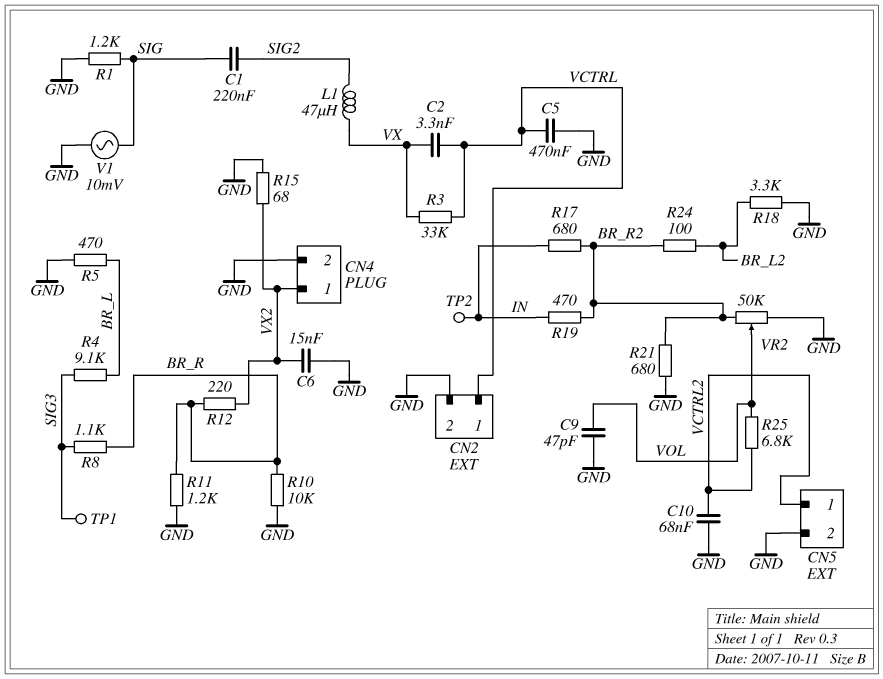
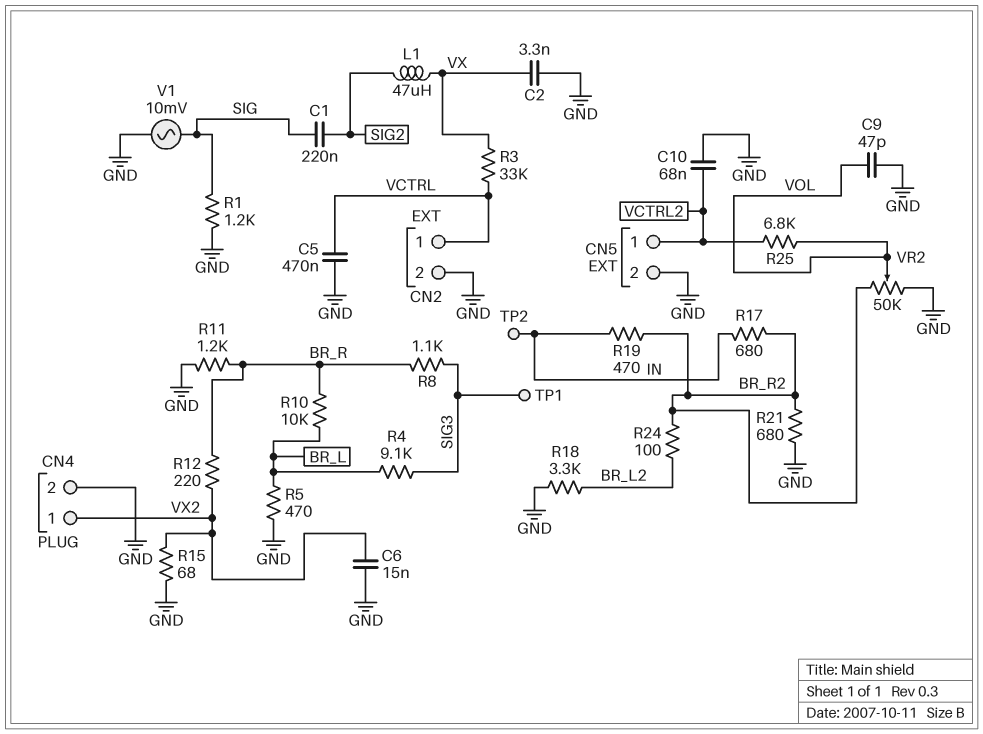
C2: 3.3nF (VCTRL, VX) -> 3.3nF (GND, VX)
R10: 10k (BR_R, GND) -> 10k (BR_L, BR_R)

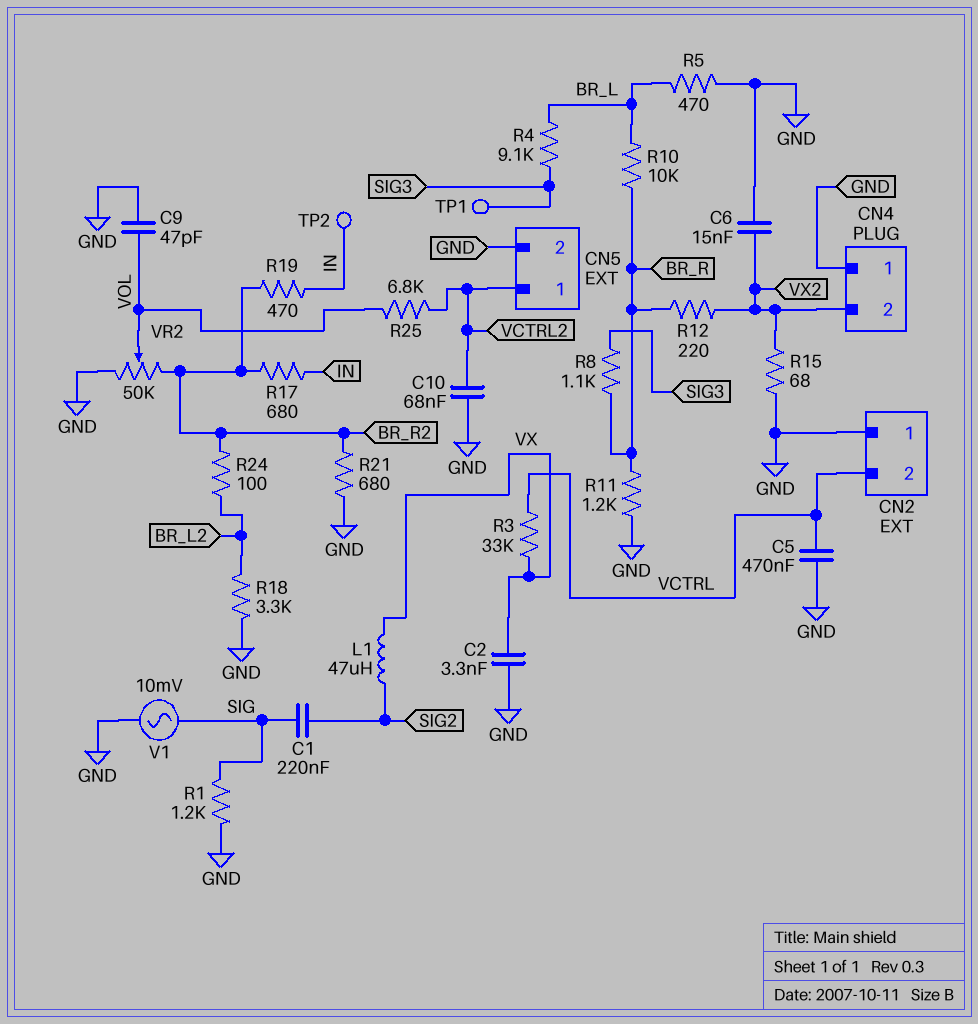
CN2 pin 1: VCTRL -> GND
CN2 pin 2: GND -> VCTRL
CN4 pin 1: VX2 -> GND
CN4 pin 2: GND -> VX2

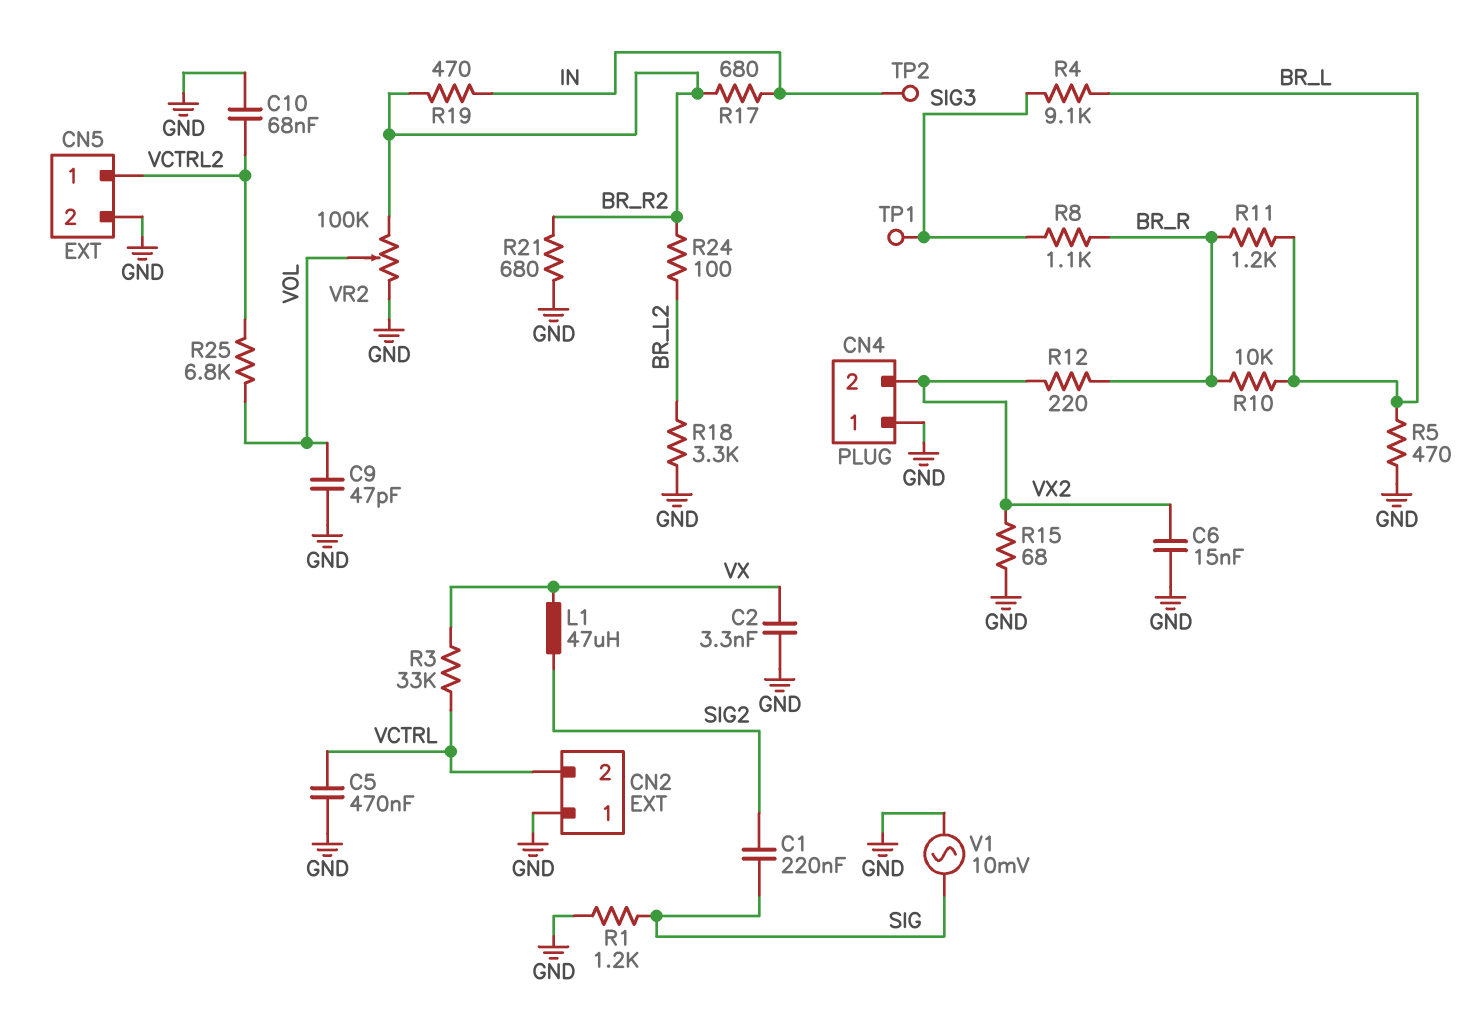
R11: 1.2k (BR_R, GND) -> 1.2k (BR_L, BR_R)
VR2: 50k (BR_R2, GND, wiper VOL) -> 100k (BR_R2, GND, wiper VOL)

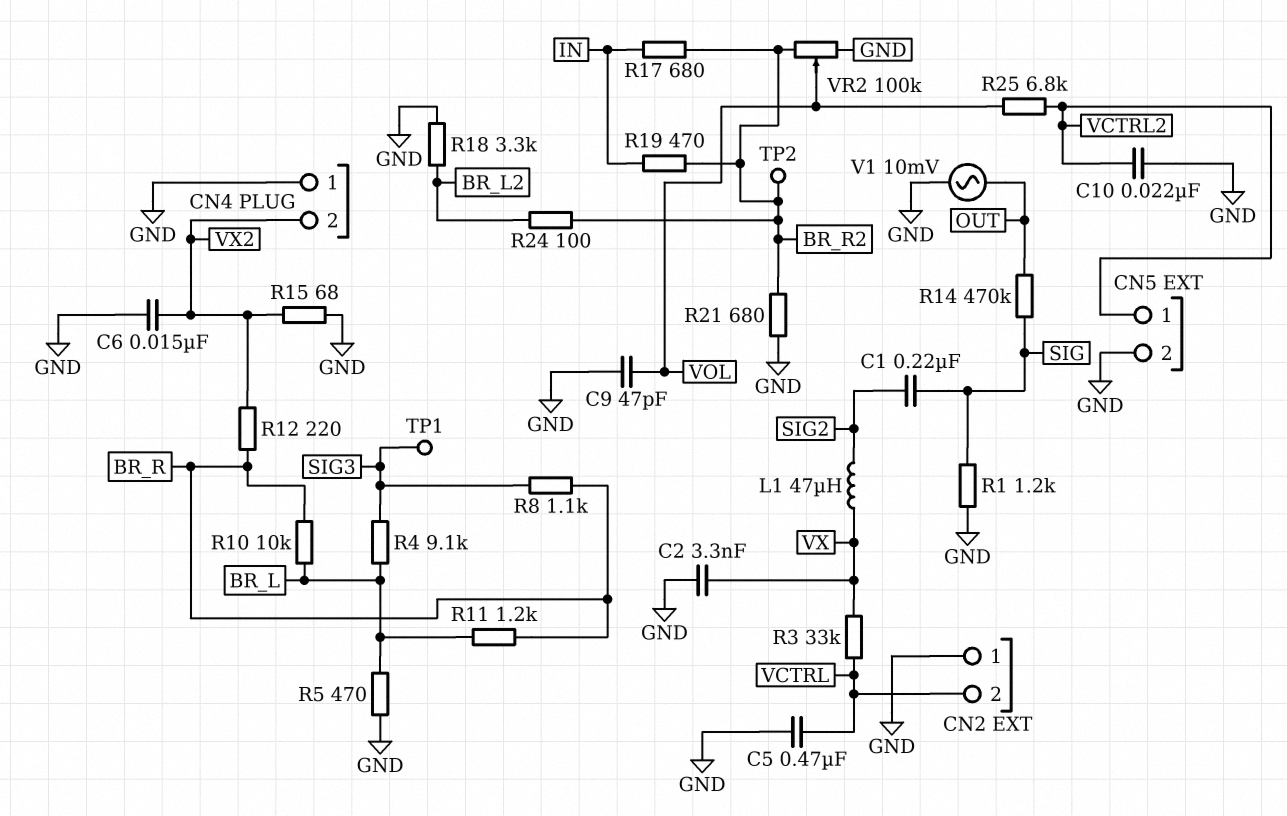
C10: 68nF (GND, VCTRL2) -> 22nF (GND, VCTRL2)
R14: none -> 470k (OUT, SIG)
TP2: test point (IN) -> test point (BR_R2)
V1: AC 10mV (GND, SIG) -> AC 10mV (GND, OUT)

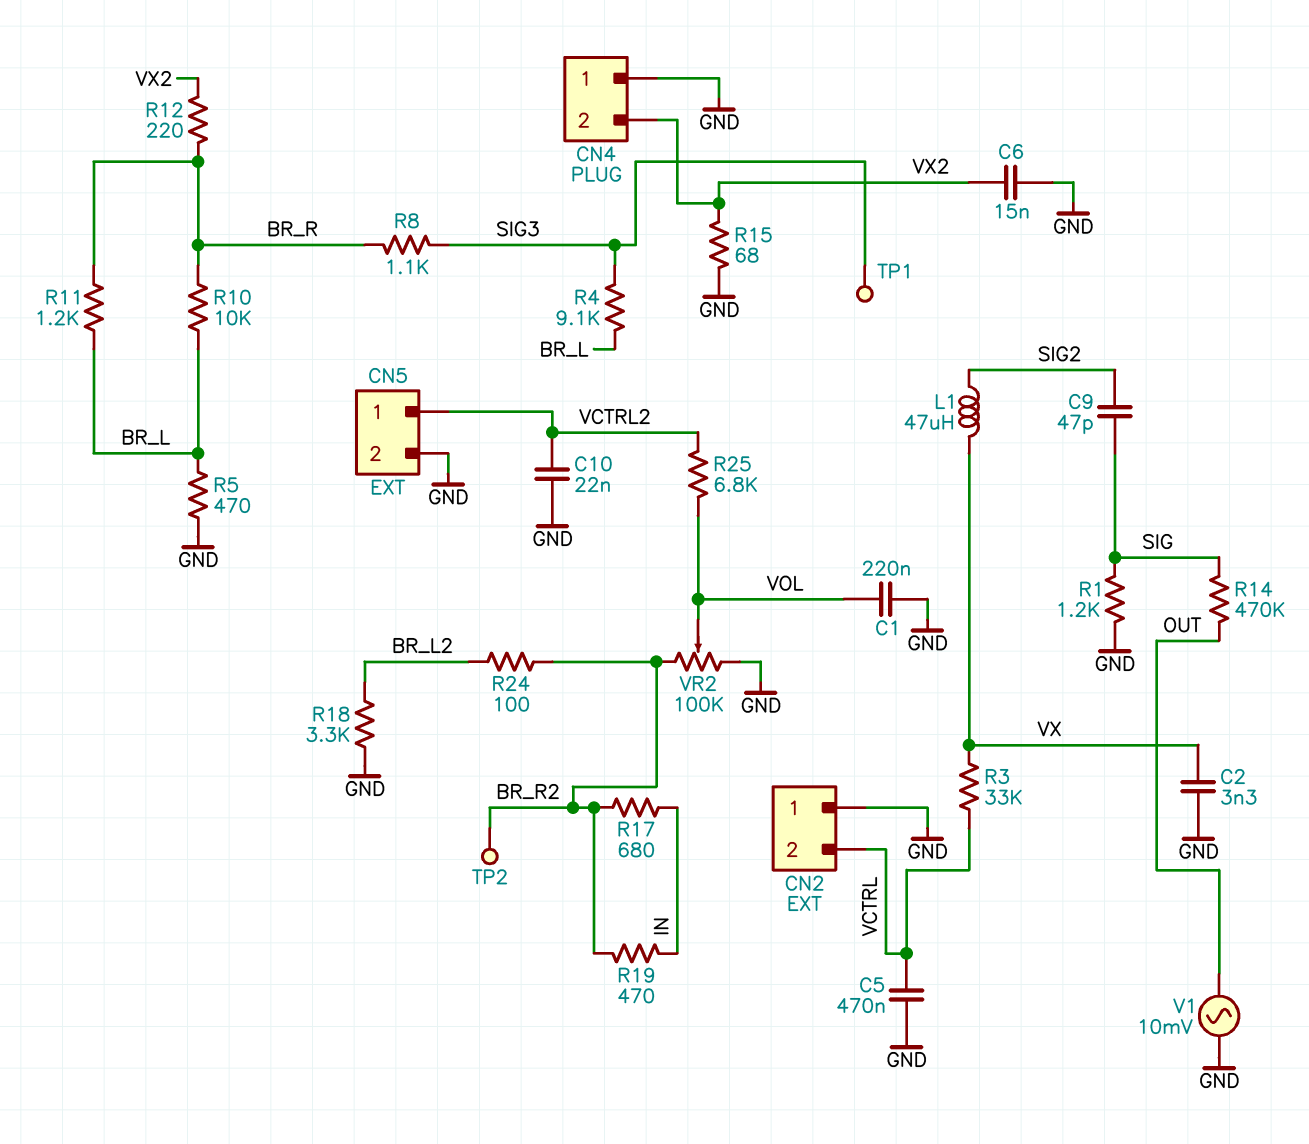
C1: 220nF (SIG, SIG2) -> 220nF (GND, VOL)
C9: 47pF (GND, VOL) -> 47pF (SIG, SIG2)
R21: 680 (BR_R2, GND) -> none

